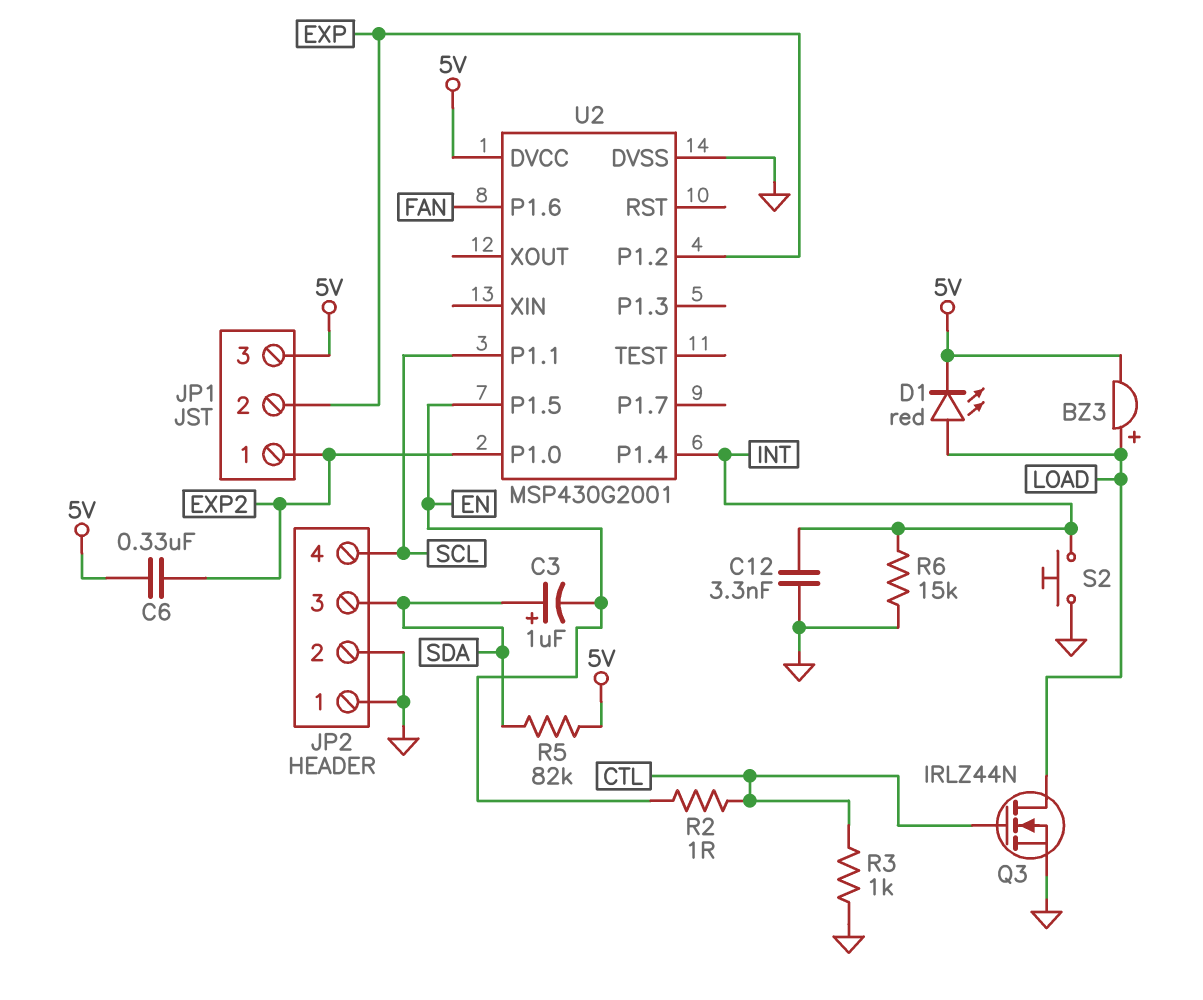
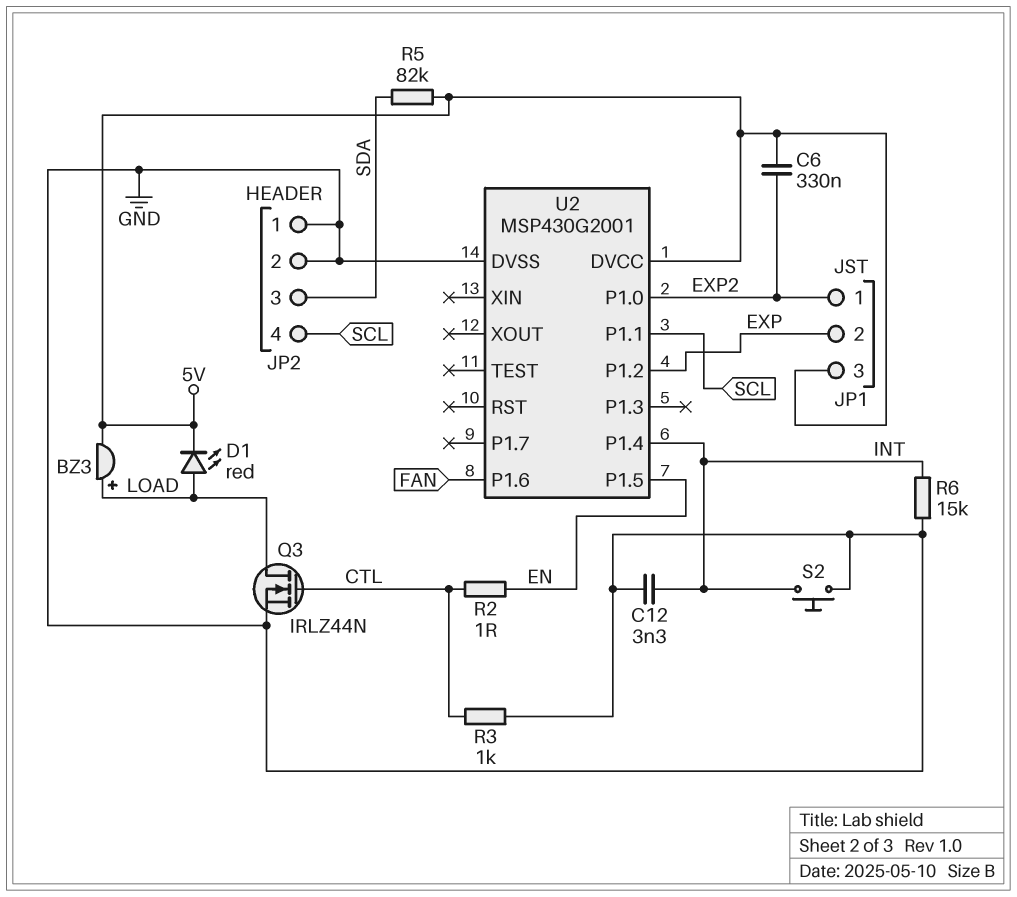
C3: 1uF (plus SDA, minus EN) -> none

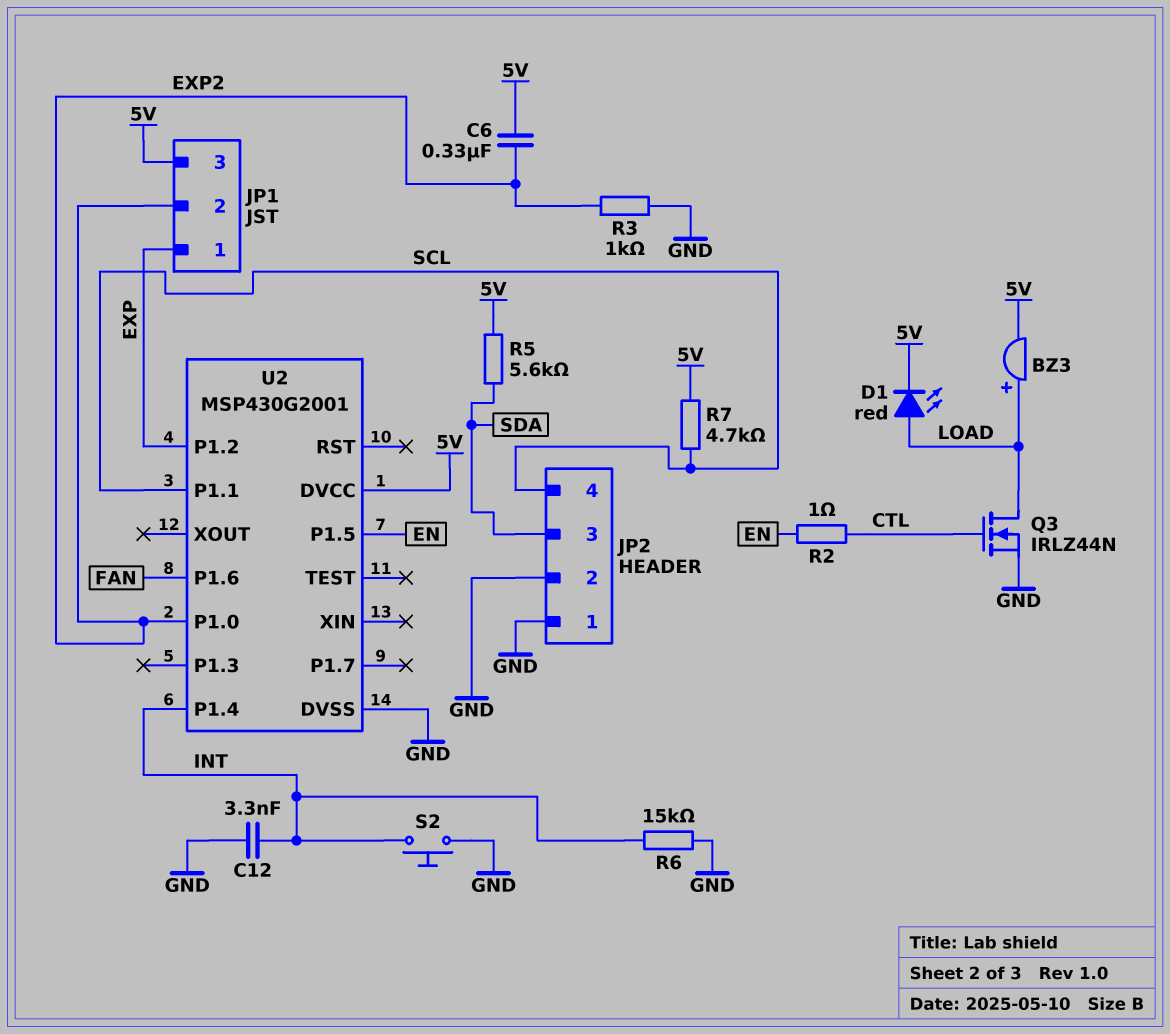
JP1 pin 1: EXP2 -> EXP
JP1 pin 2: EXP -> EXP2
R3: 1k (CTL, GND) -> 1k (EXP2, GND)
R5: 82k (5V, SDA) -> 5.6k (5V, SDA)
R7: none -> 4.7k (5V, SCL)

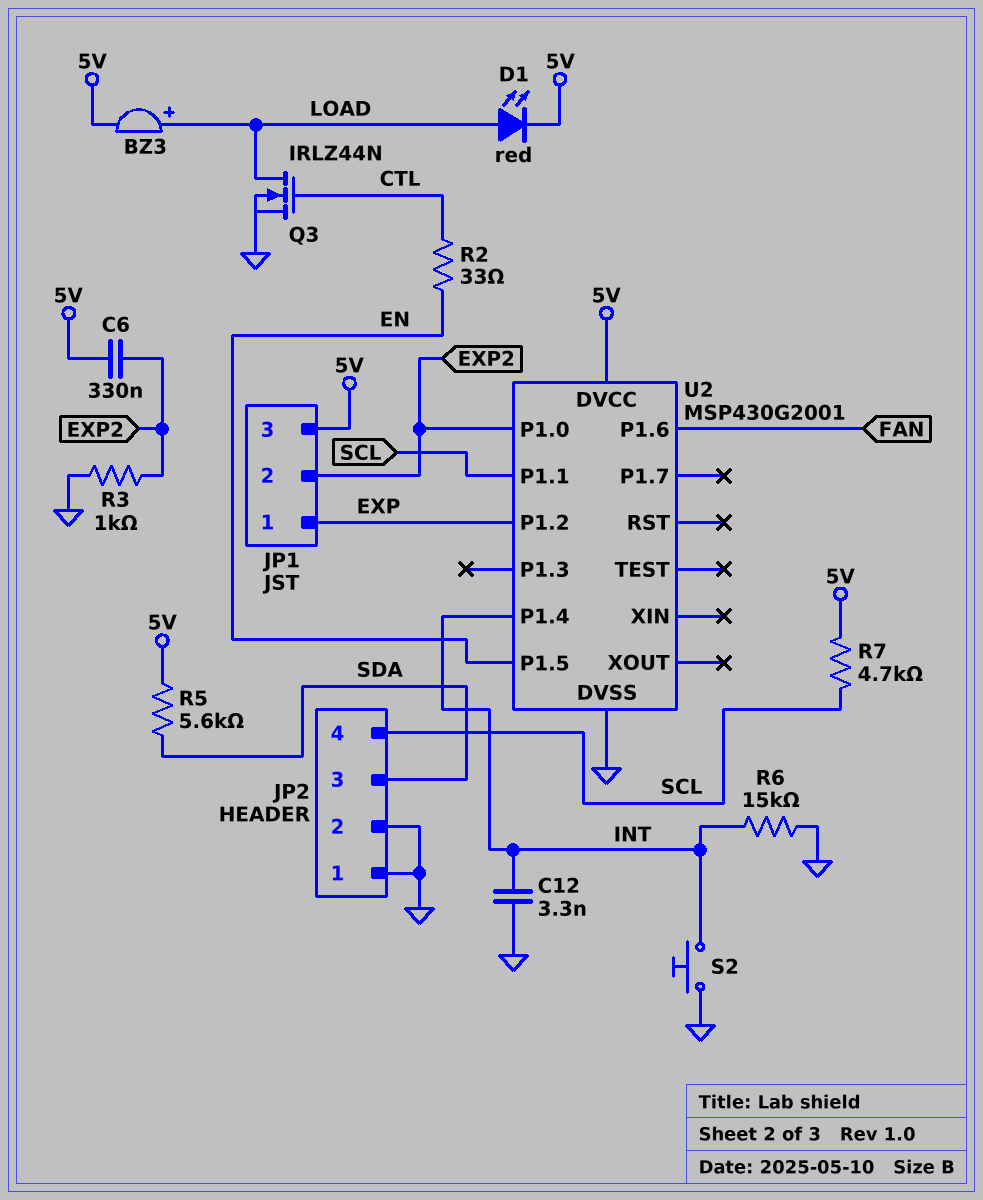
R2: 1 (CTL, EN) -> 33 (CTL, EN)

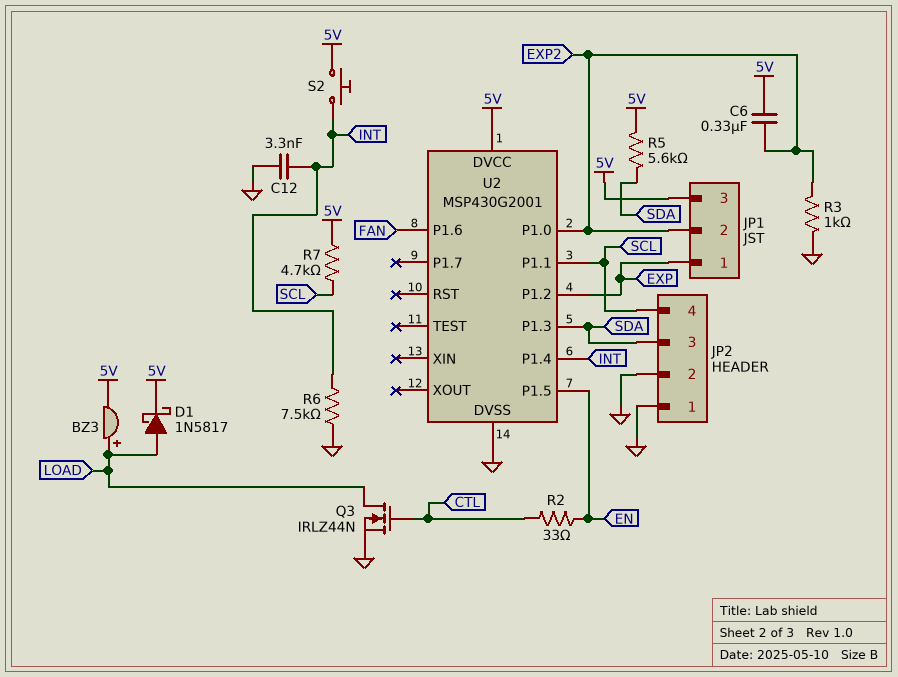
D1: LED red (A LOAD, K 5V) -> schottky 1N5817 (A LOAD, K 5V)
R6: 15k (GND, INT) -> 7.5k (GND, INT)
S2: button (GND, INT) -> button (5V, INT)
U2 pin P1.3: none -> SDA

